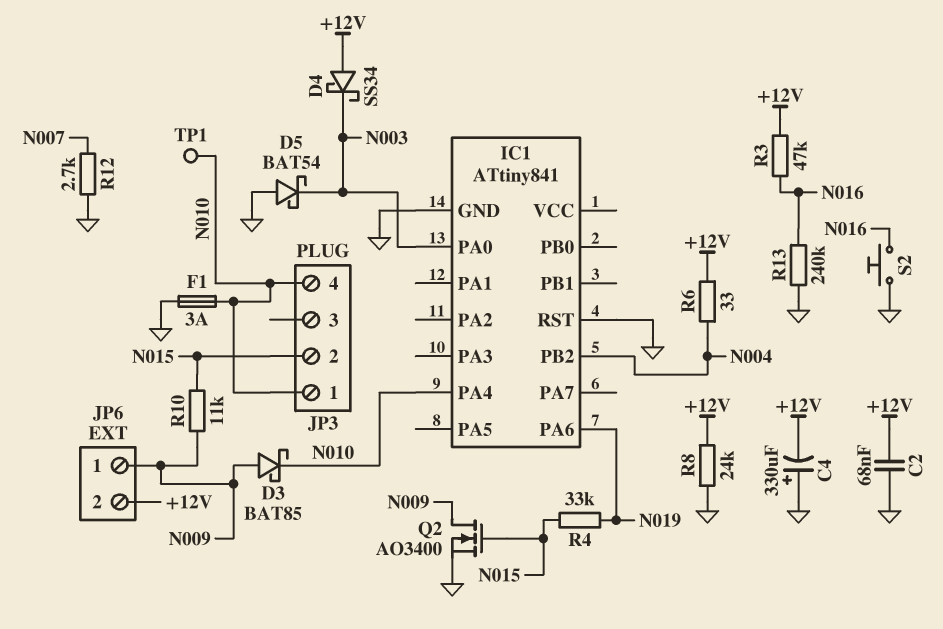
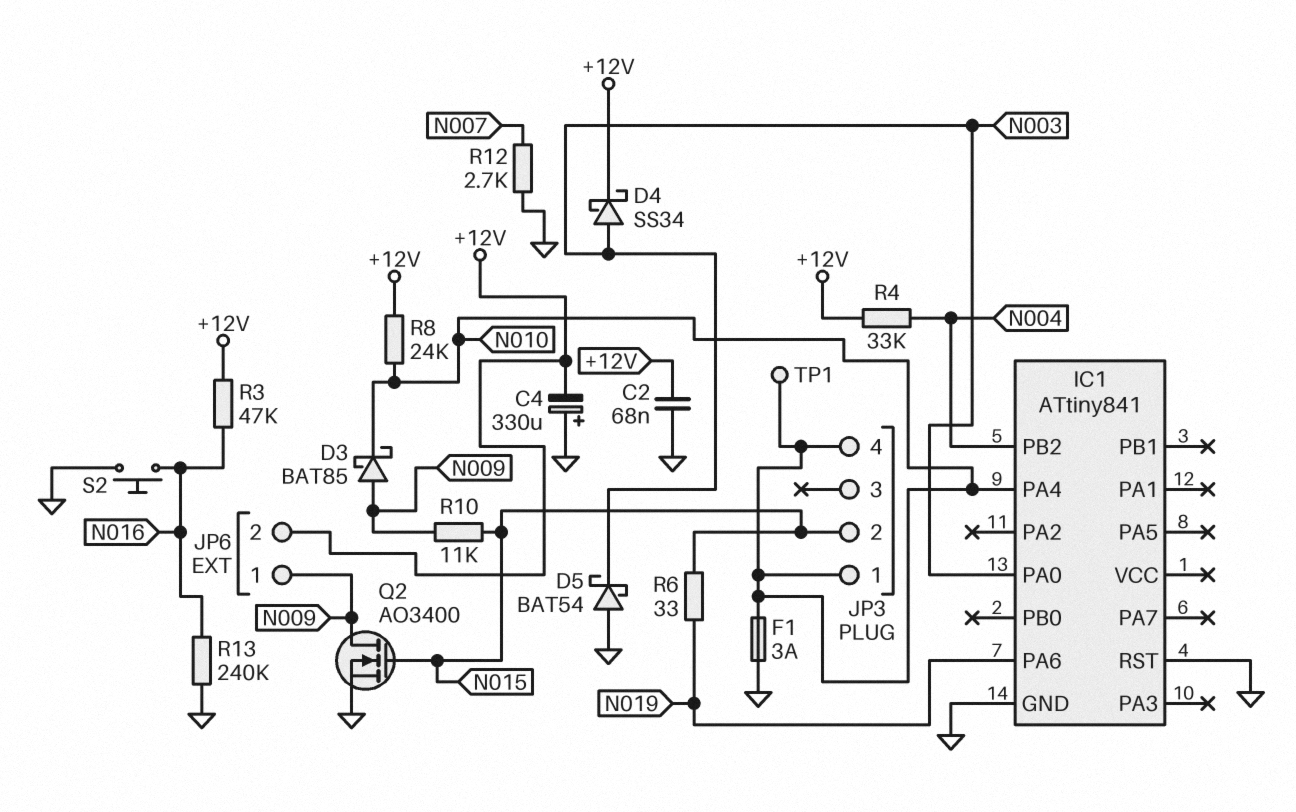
D4: schottky SS34 (A +12V, K N003) -> schottky SS34 (A N003, K +12V)
R4: 33k (N015, N019) -> 33k (+12V, N004)
R6: 33 (+12V, N004) -> 33 (N015, N019)
R8: 24k (+12V, GND) -> 24k (+12V, N010)

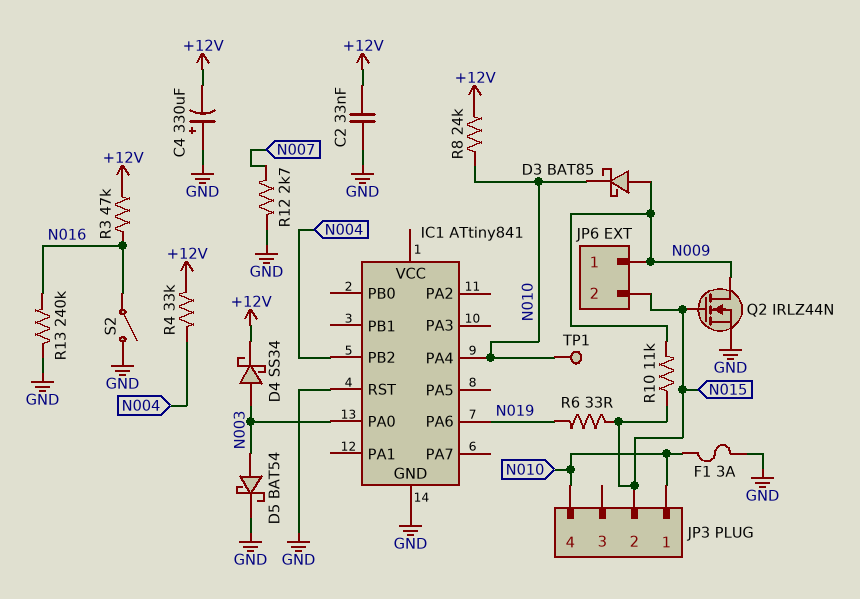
C2: 68nF (+12V, GND) -> 33nF (+12V, GND)
D5: schottky BAT54 (A GND, K N003) -> schottky BAT54 (A N003, K GND)
JP6 pin 2: +12V -> N015
Q2: NMOS AO3400 (G N015, D N009, S GND) -> NMOS IRLZ44N (G N015, D N009, S GND)
S2: button (GND, N016) -> switch (GND, N016)

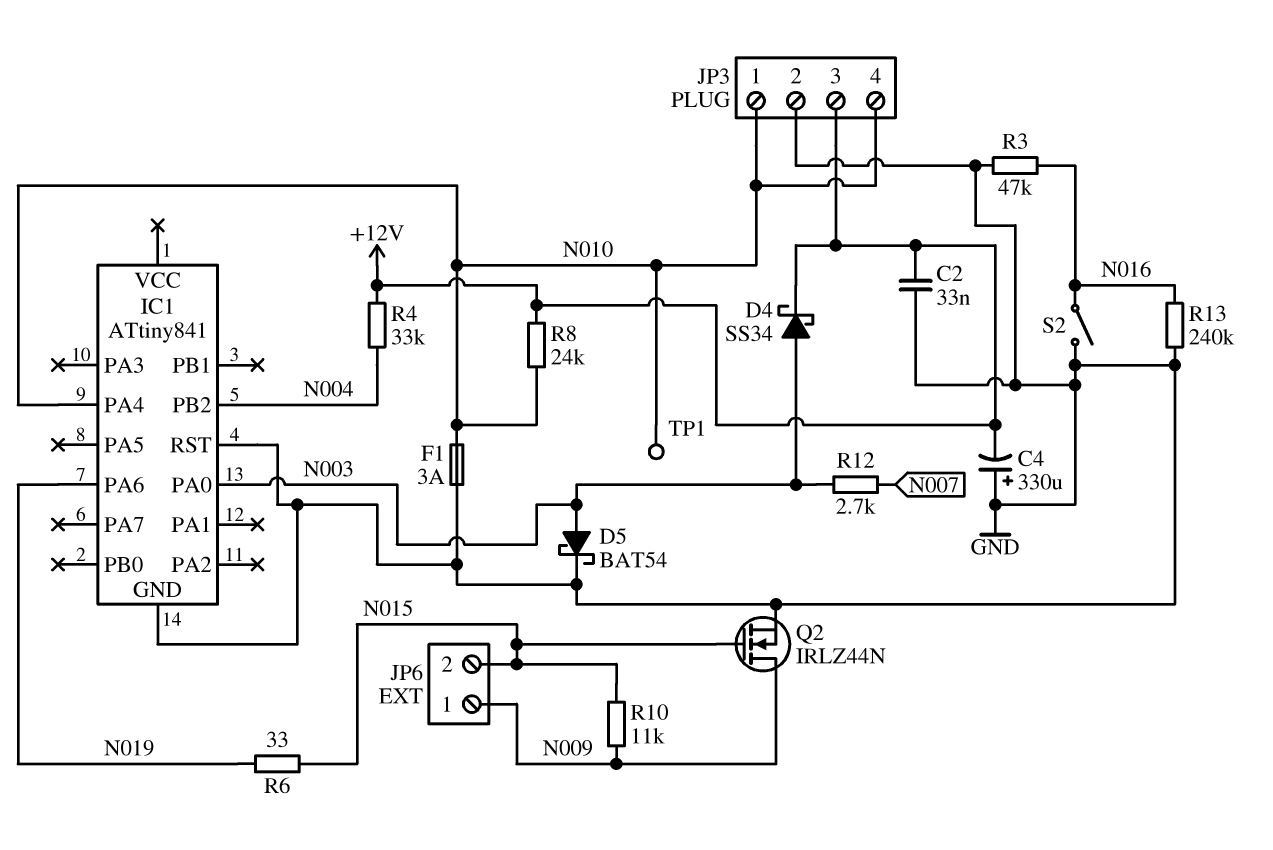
D3: schottky BAT85 (A N009, K N010) -> none
JP3 pin 2: N015 -> GND
JP3 pin 3: none -> +12V
R3: 47k (+12V, N016) -> 47k (GND, N016)
R12: 2.7k (GND, N007) -> 2.7k (N003, N007)

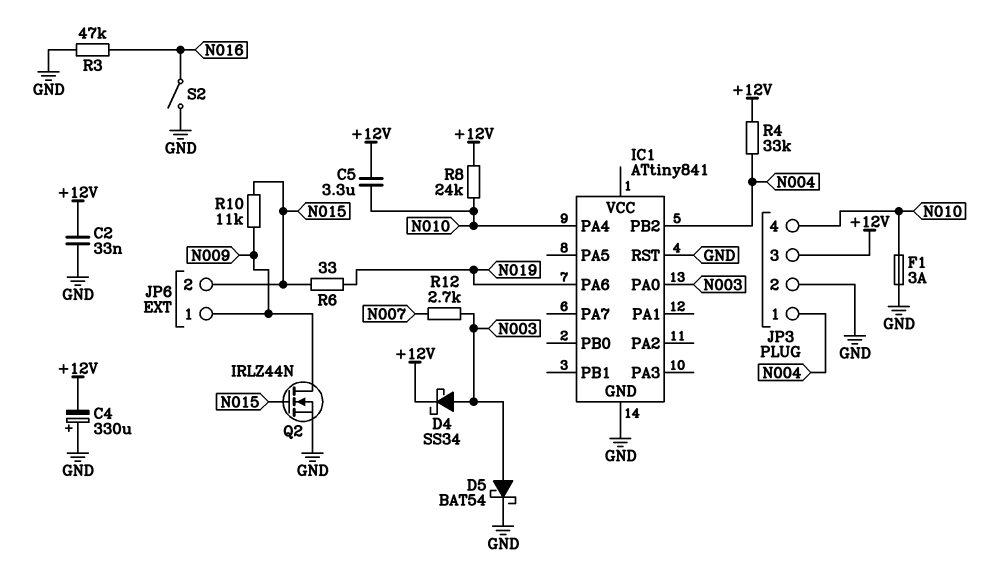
C5: none -> 3.3uF (+12V, N010)
JP3 pin 1: N010 -> N004
R13: 240k (GND, N016) -> none
TP1: test point (N010) -> none

